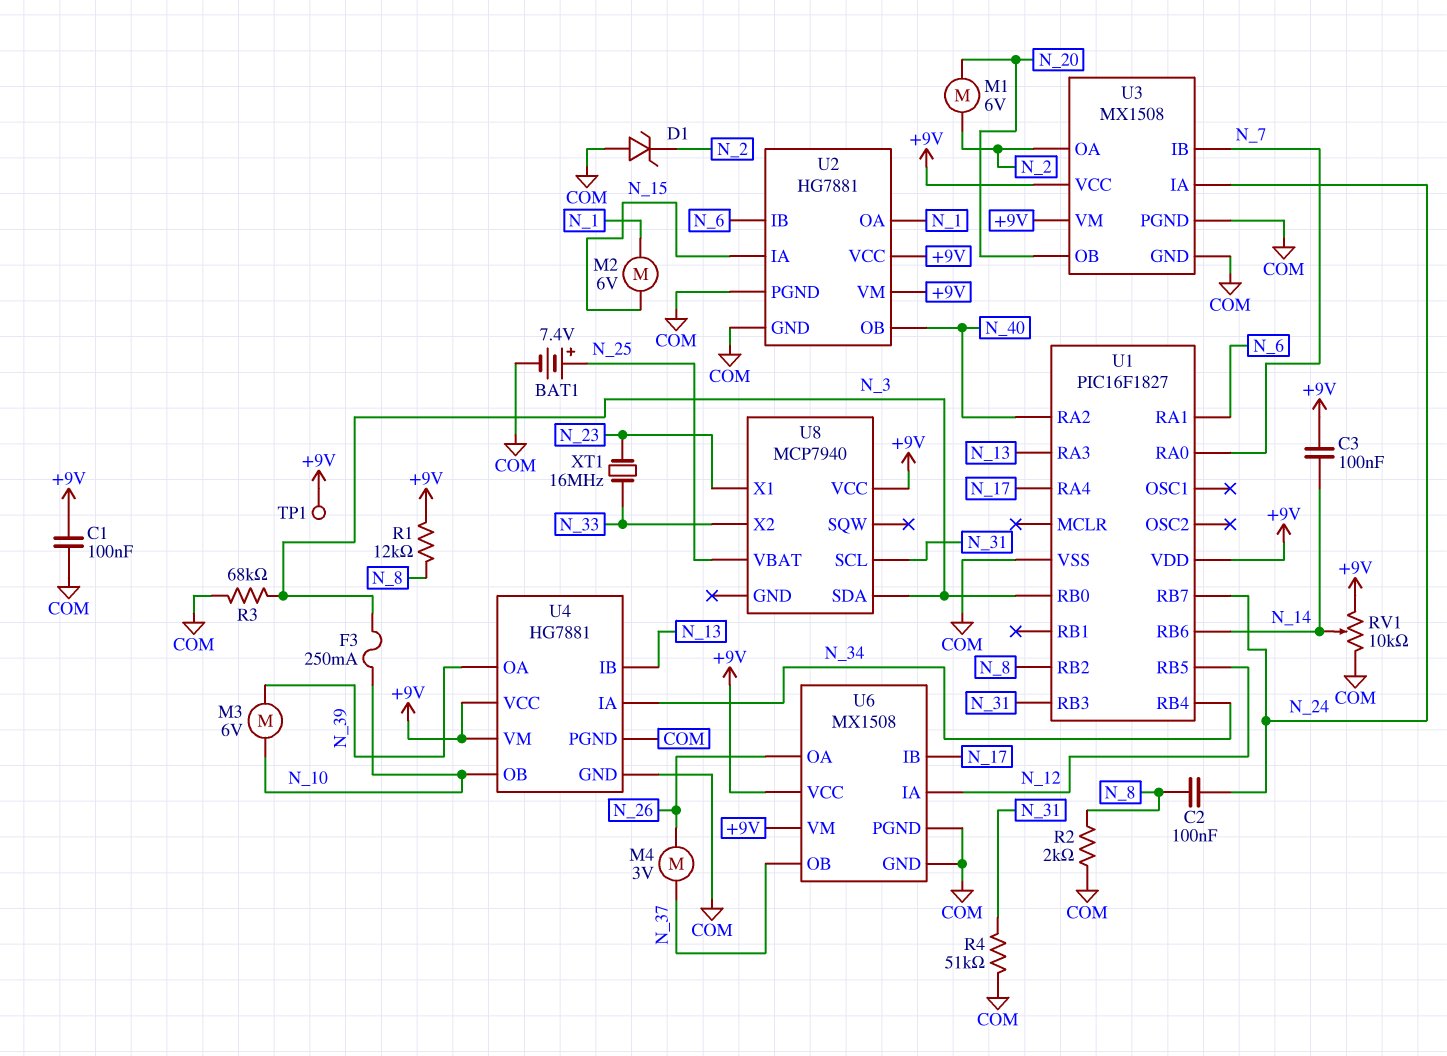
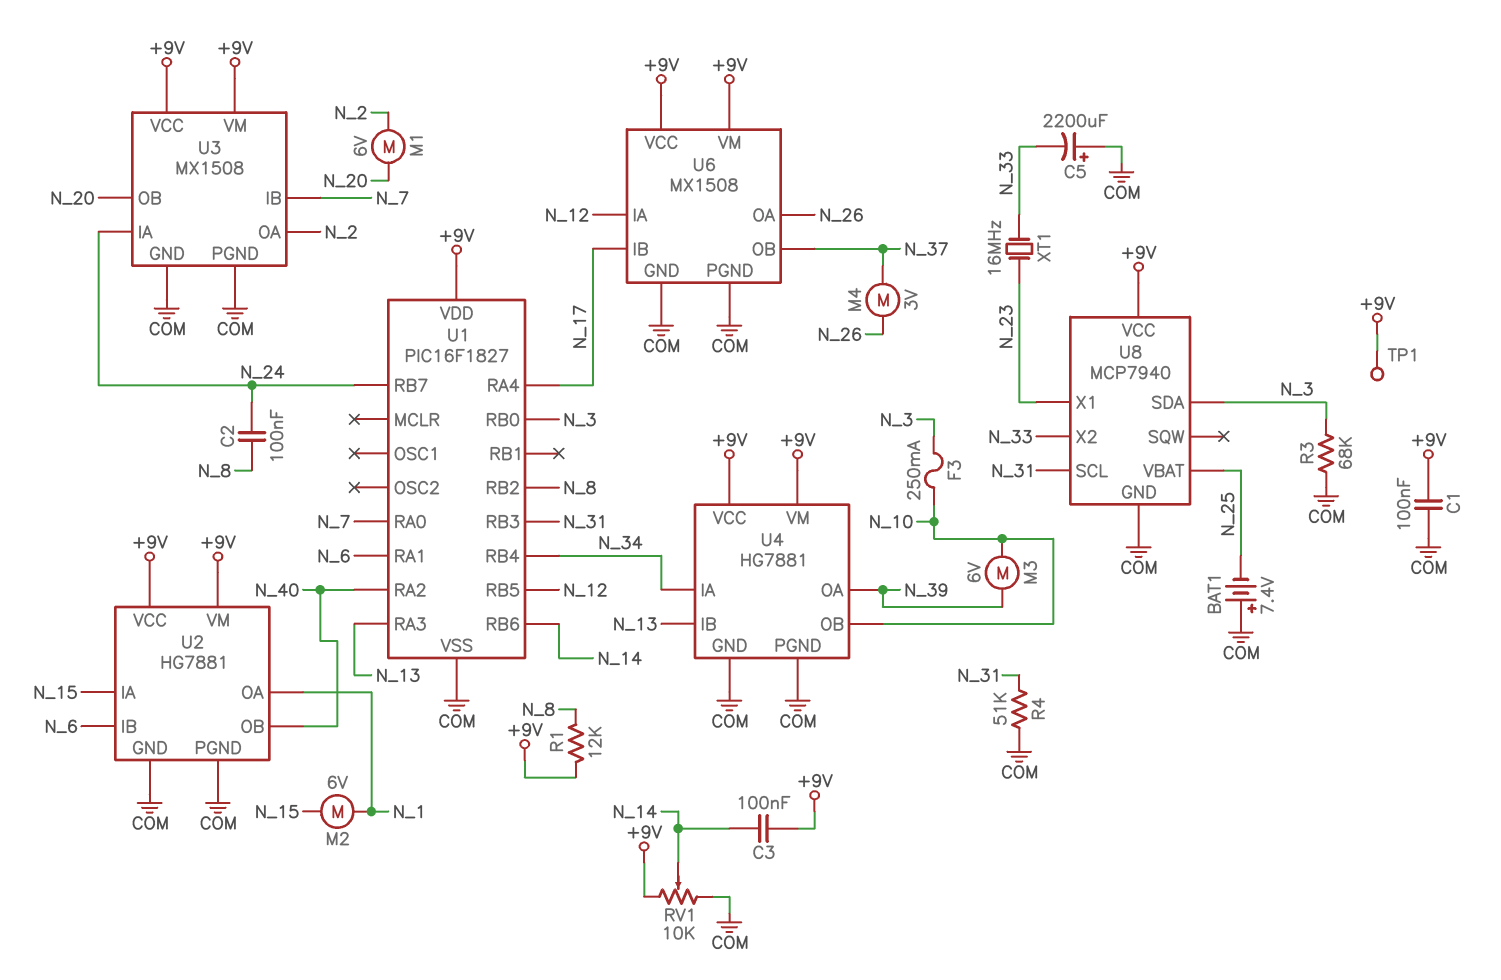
BAT1: 7.4V (plus N_25, minus COM) -> 7.4V (plus COM, minus N_25)
C5: none -> 2200uF (plus COM, minus N_33)
D1: zener (A COM, K N_2) -> none
R2: 2k (COM, N_8) -> none
U8 pin GND: none -> COM

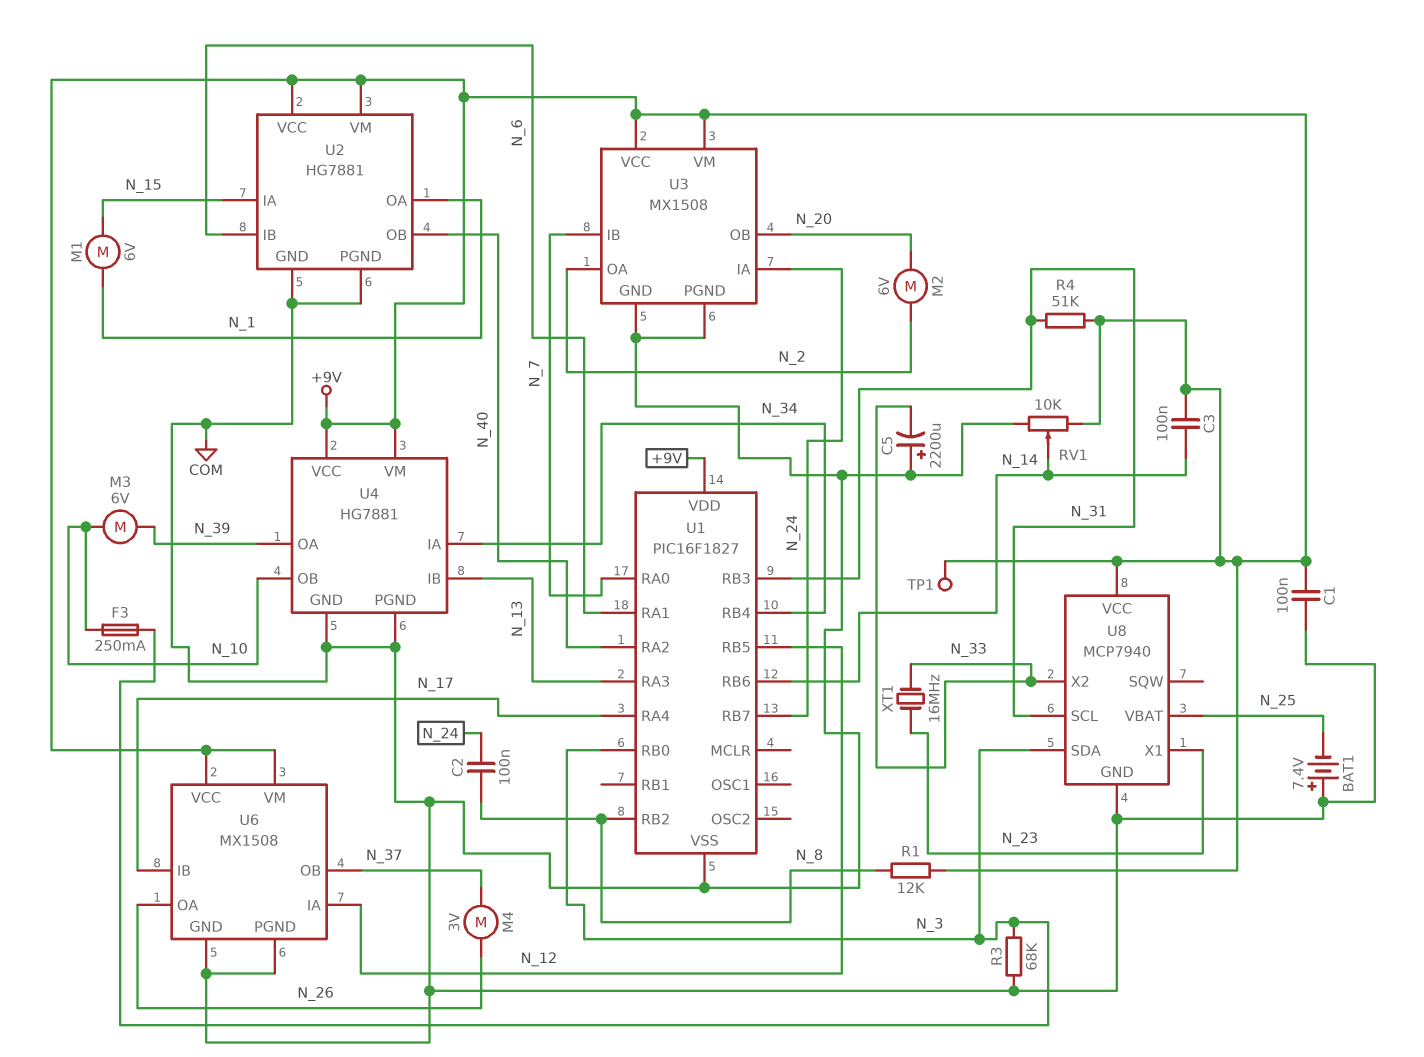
M1: motor 6V (N_2, N_20) -> motor 6V (N_1, N_15)
M2: motor 6V (N_1, N_15) -> motor 6V (N_2, N_20)
R4: 51k (COM, N_31) -> 51k (+9V, N_31)

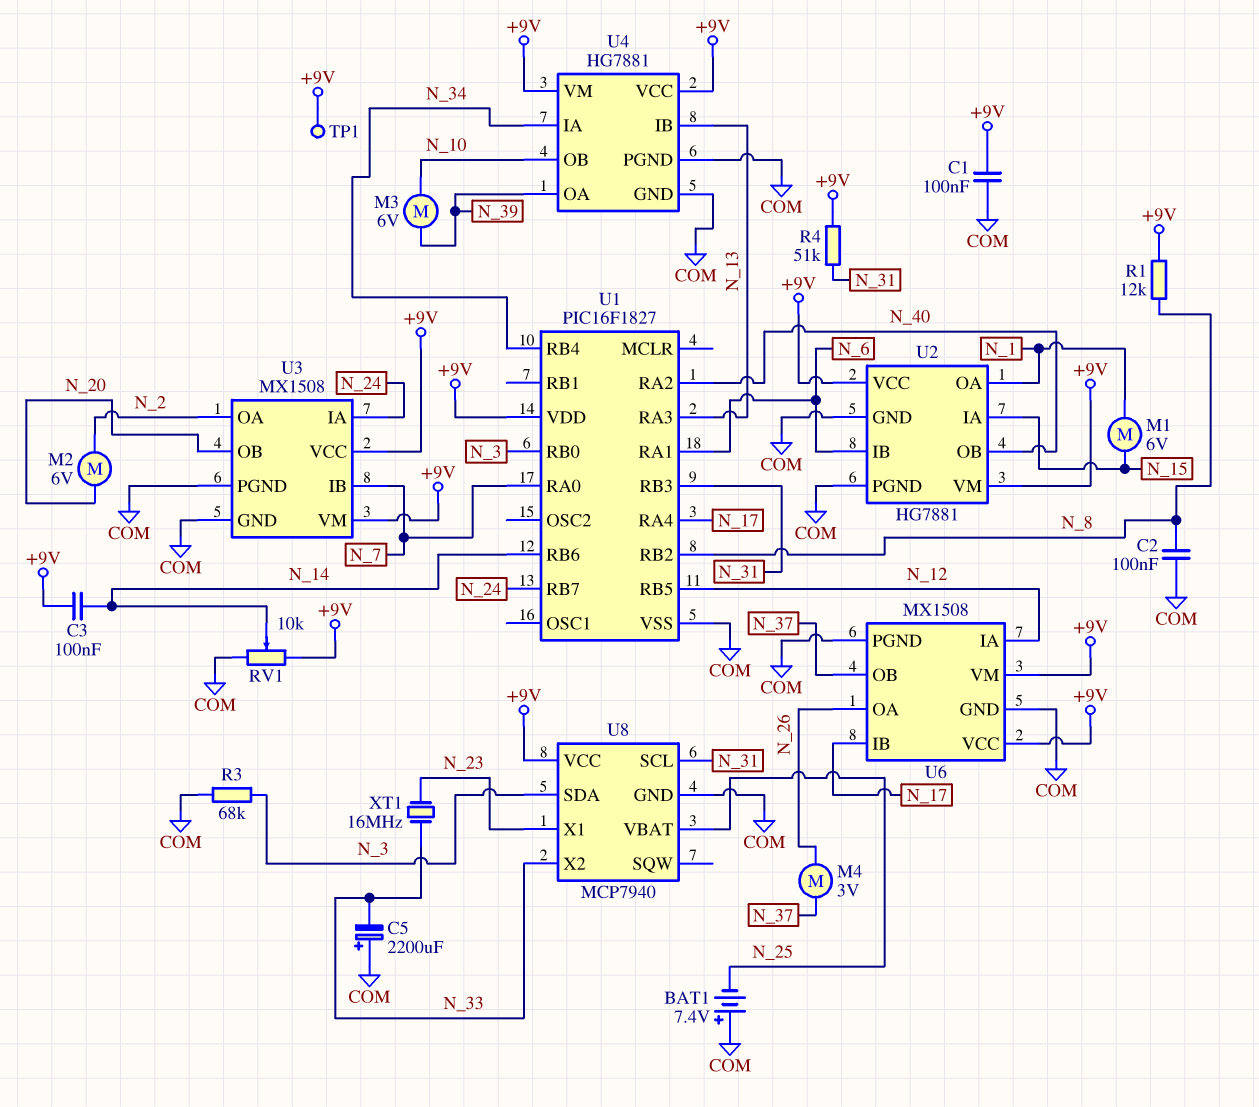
C2: 100nF (N_8, N_24) -> 100nF (COM, N_8)
F3: 250mA (N_3, N_10) -> none

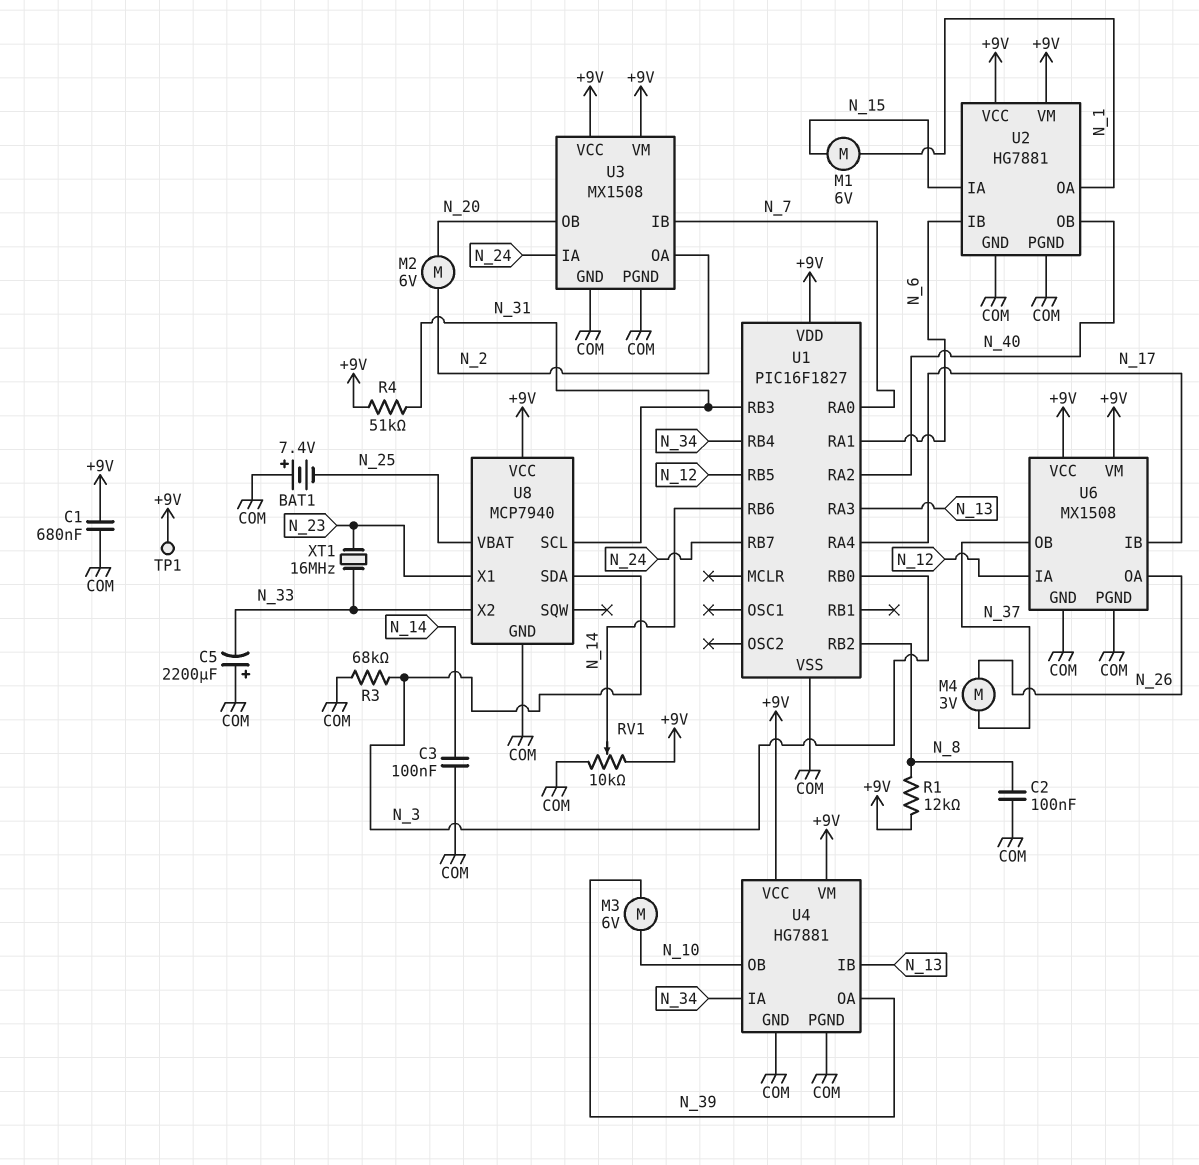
C1: 100nF (+9V, COM) -> 680nF (+9V, COM)
C3: 100nF (+9V, N_14) -> 100nF (COM, N_14)

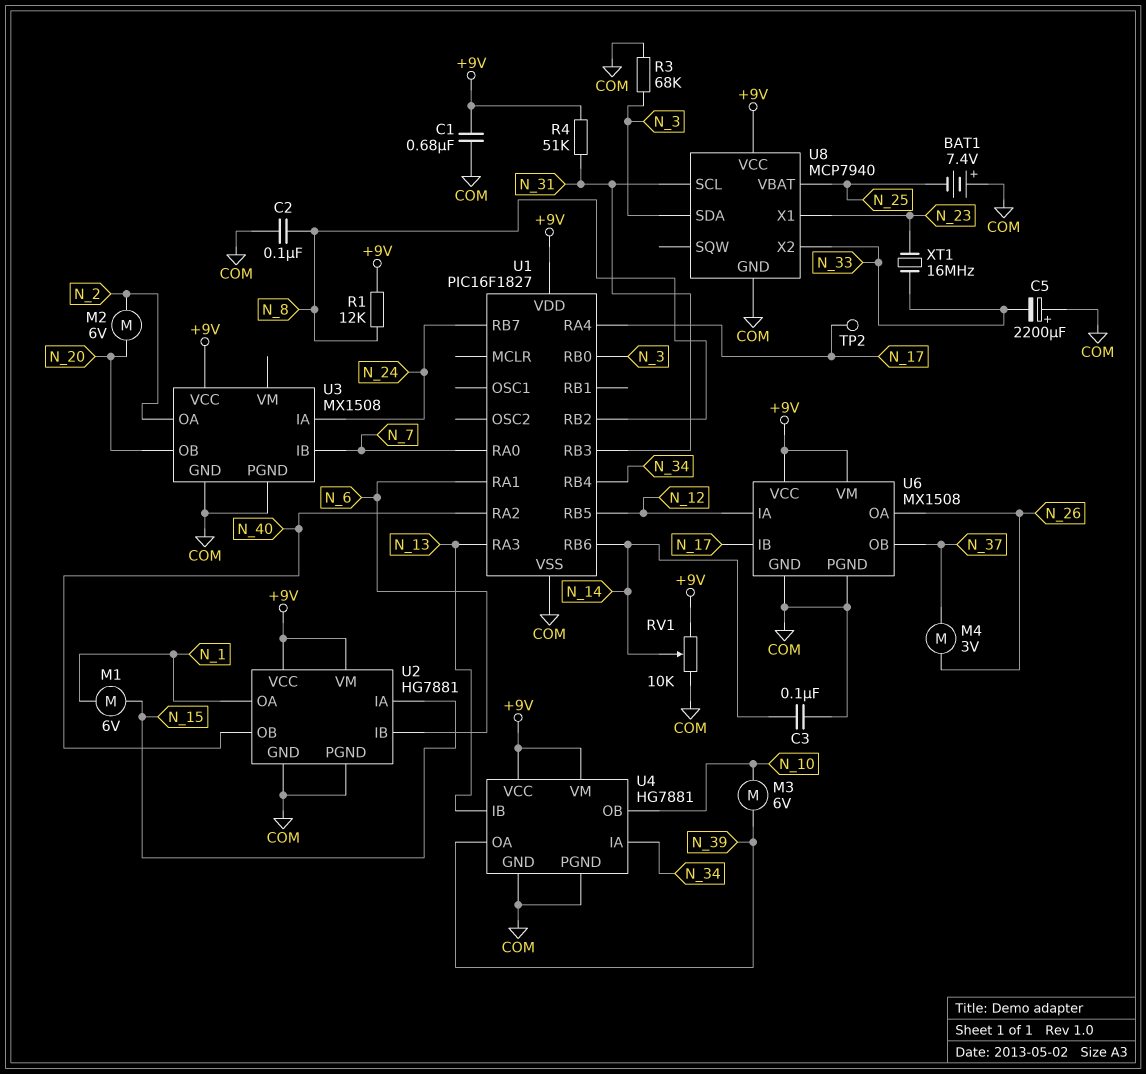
TP1: test point (+9V) -> none
TP2: none -> test point (N_17)
U3 pin VM: +9V -> none

